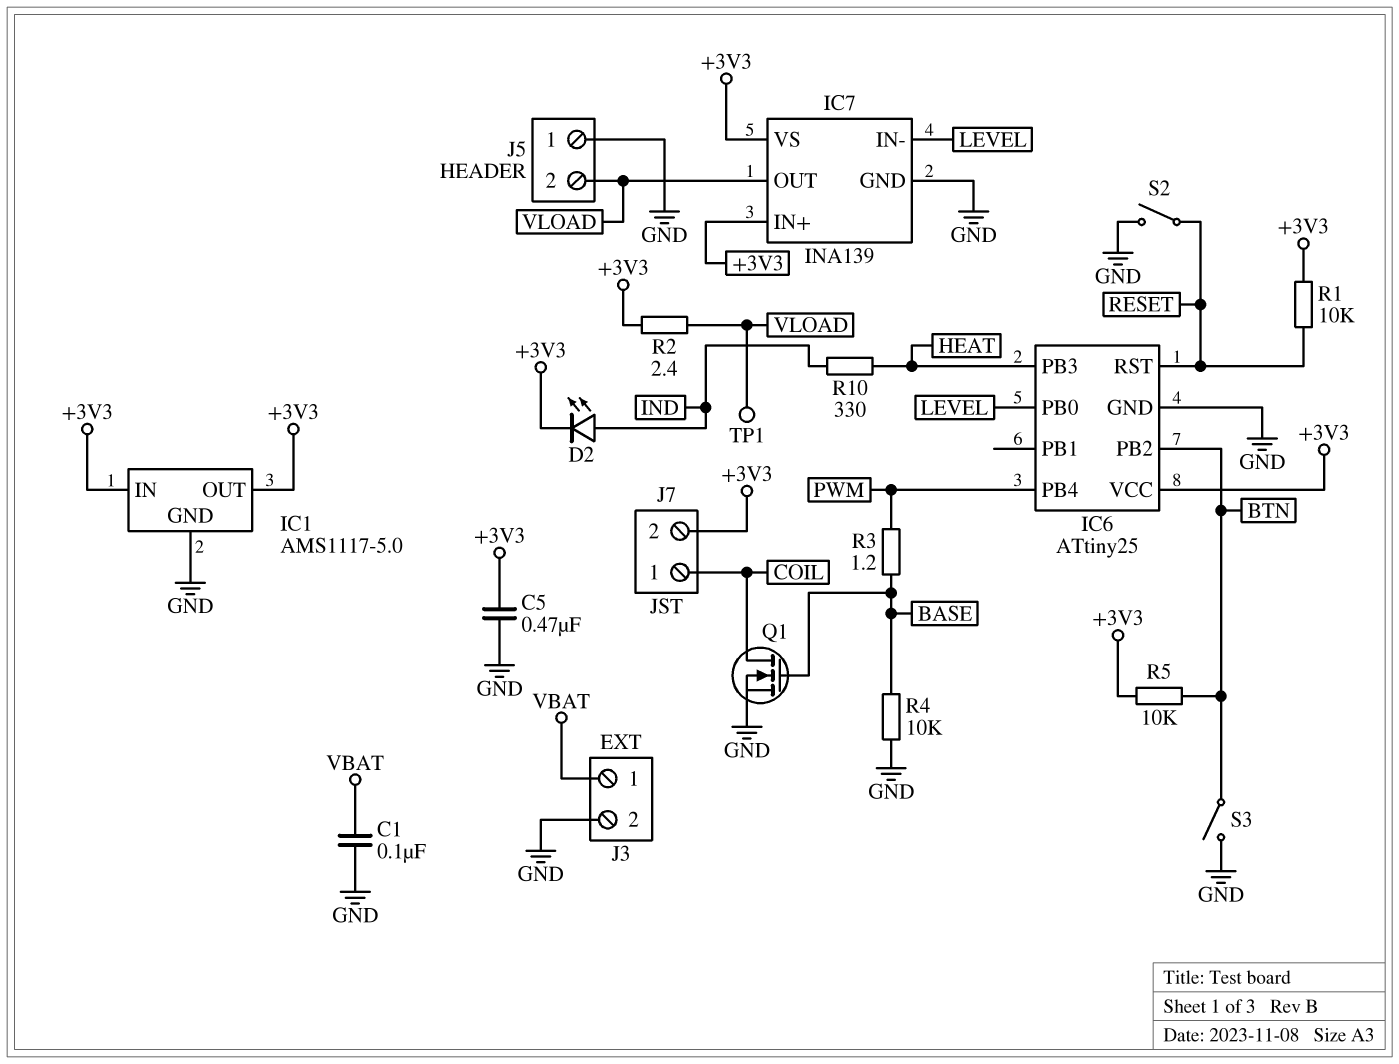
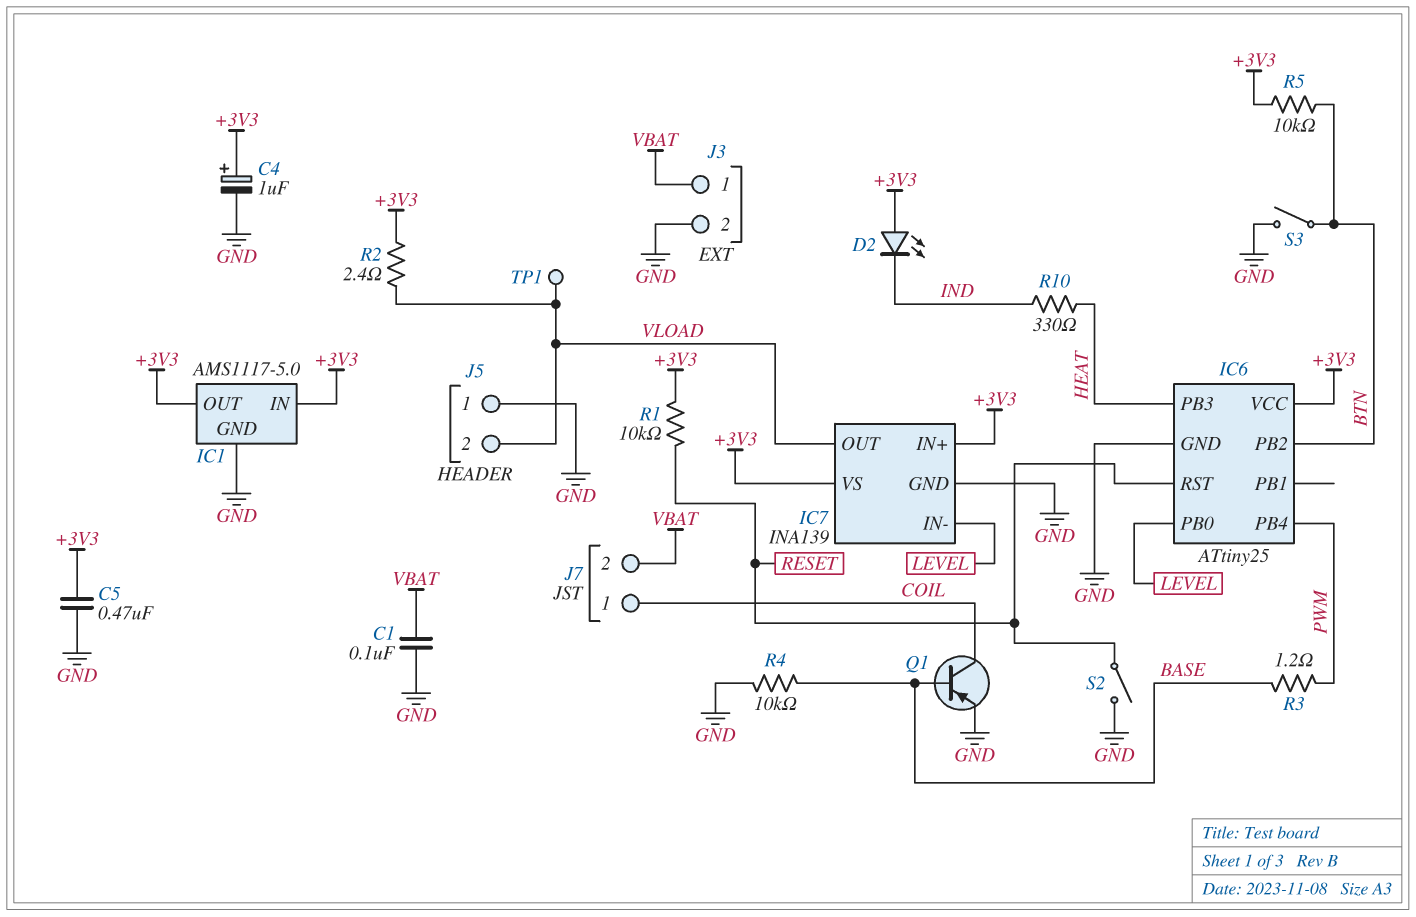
C4: none -> 1uF (plus +3V3, minus GND)
D2: LED (A IND, K +3V3) -> LED (A +3V3, K IND)
J7 pin 2: +3V3 -> VBAT
Q1: NMOS (G BASE, D COIL, S GND) -> PNP (B BASE, C COIL, E GND)

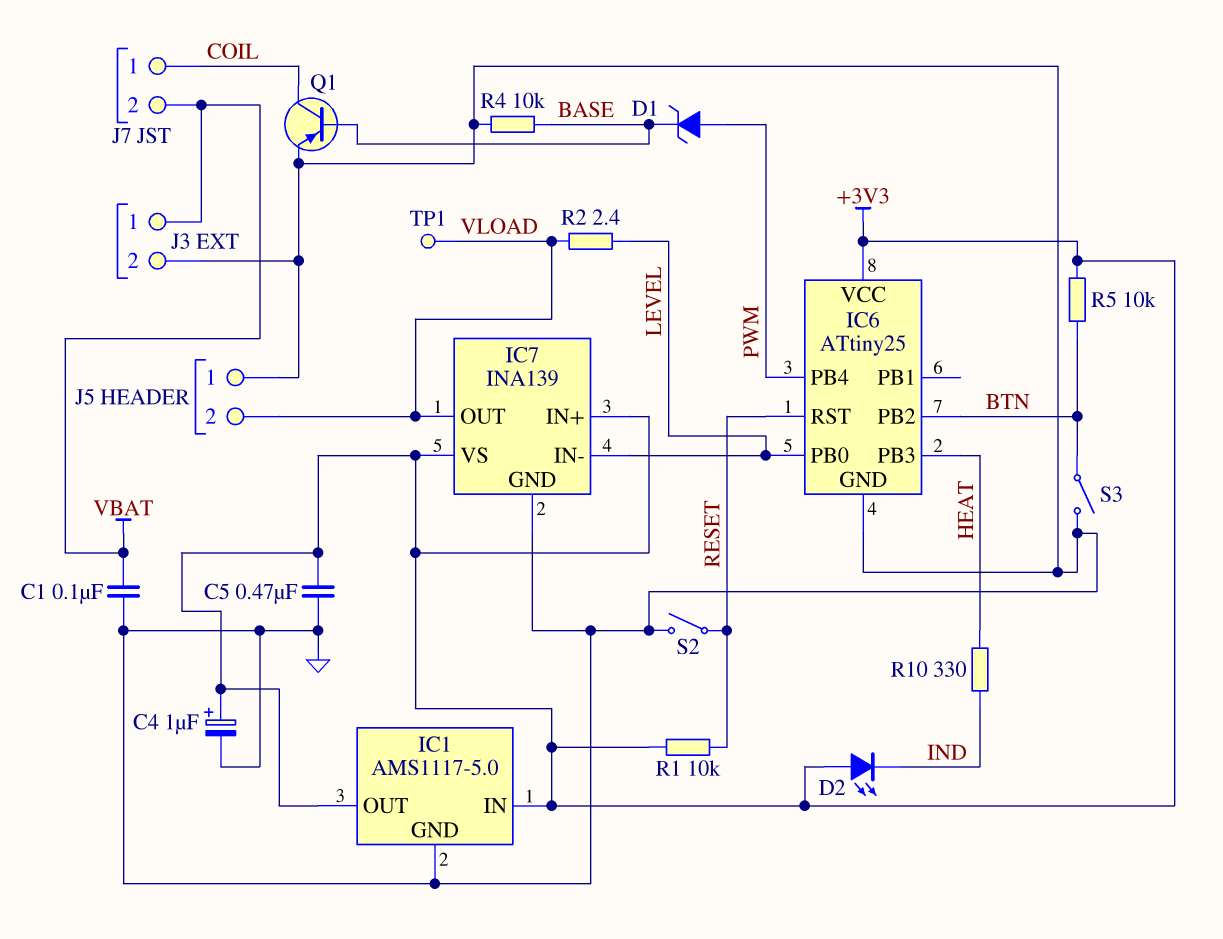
D1: none -> zener (A PWM, K BASE)
R2: 2.4 (+3V3, VLOAD) -> 2.4 (LEVEL, VLOAD)
R3: 1.2 (BASE, PWM) -> none

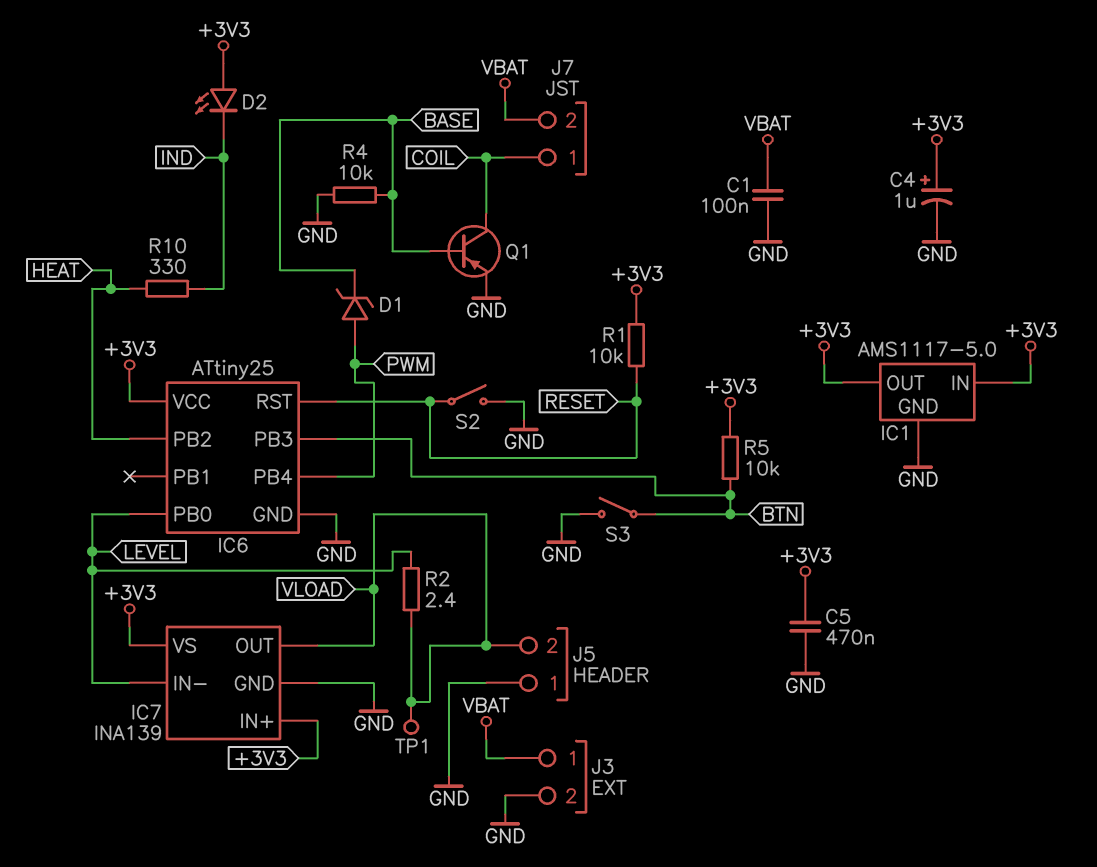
IC6 pin PB2: BTN -> HEAT
IC6 pin PB3: HEAT -> BTN

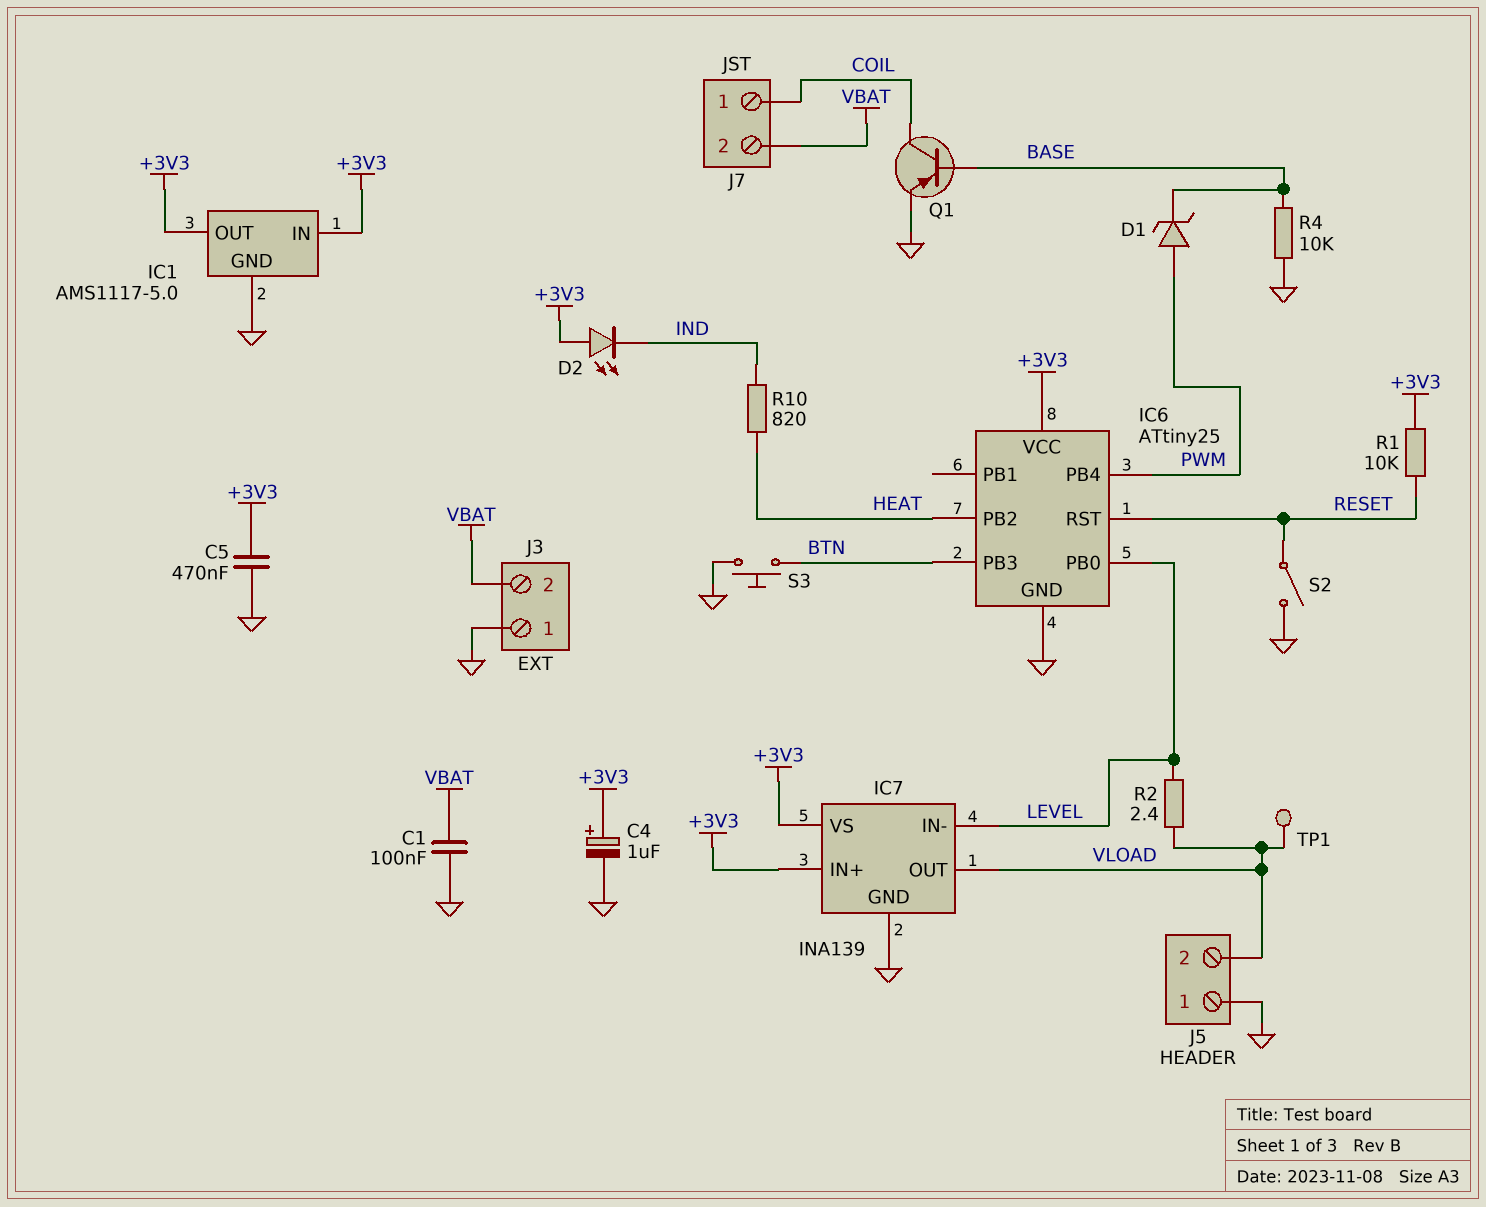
J3 pin 1: VBAT -> GND
J3 pin 2: GND -> VBAT
R5: 10k (+3V3, BTN) -> none
R10: 330 (HEAT, IND) -> 820 (HEAT, IND)
S3: switch (BTN, GND) -> button (BTN, GND)

